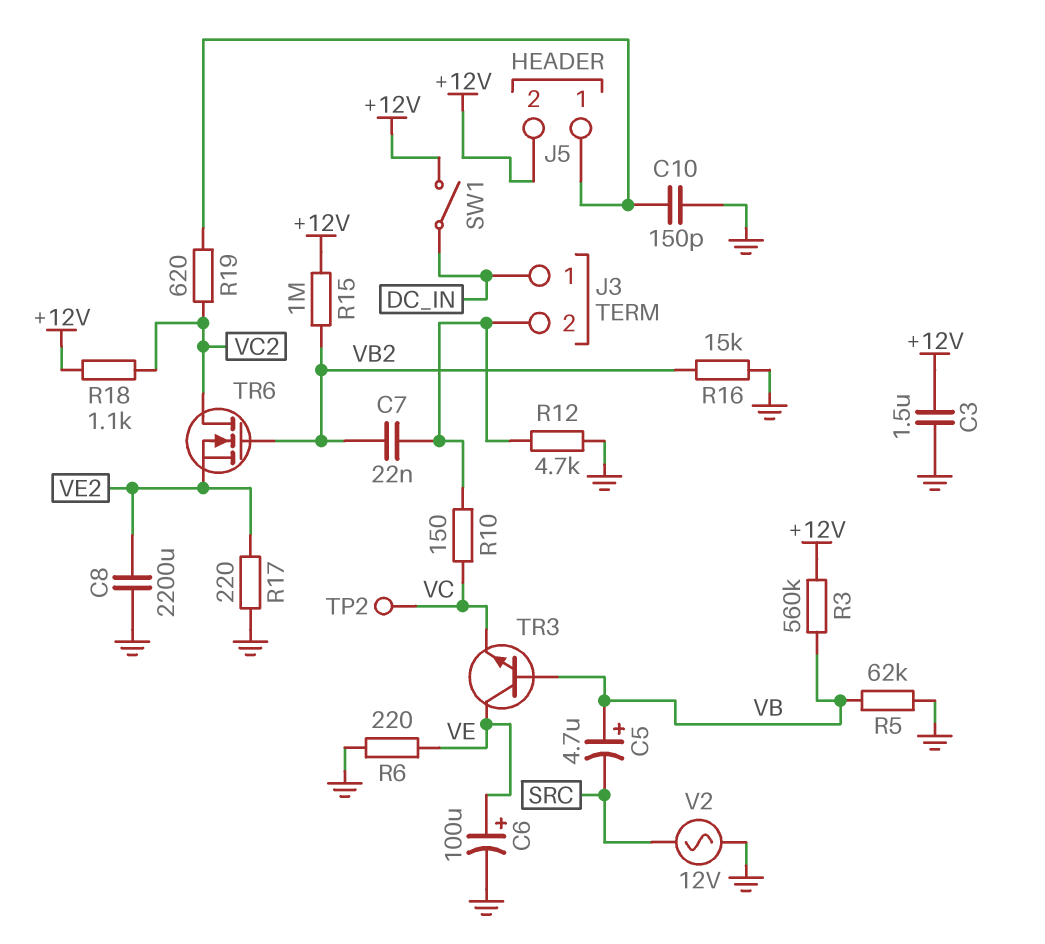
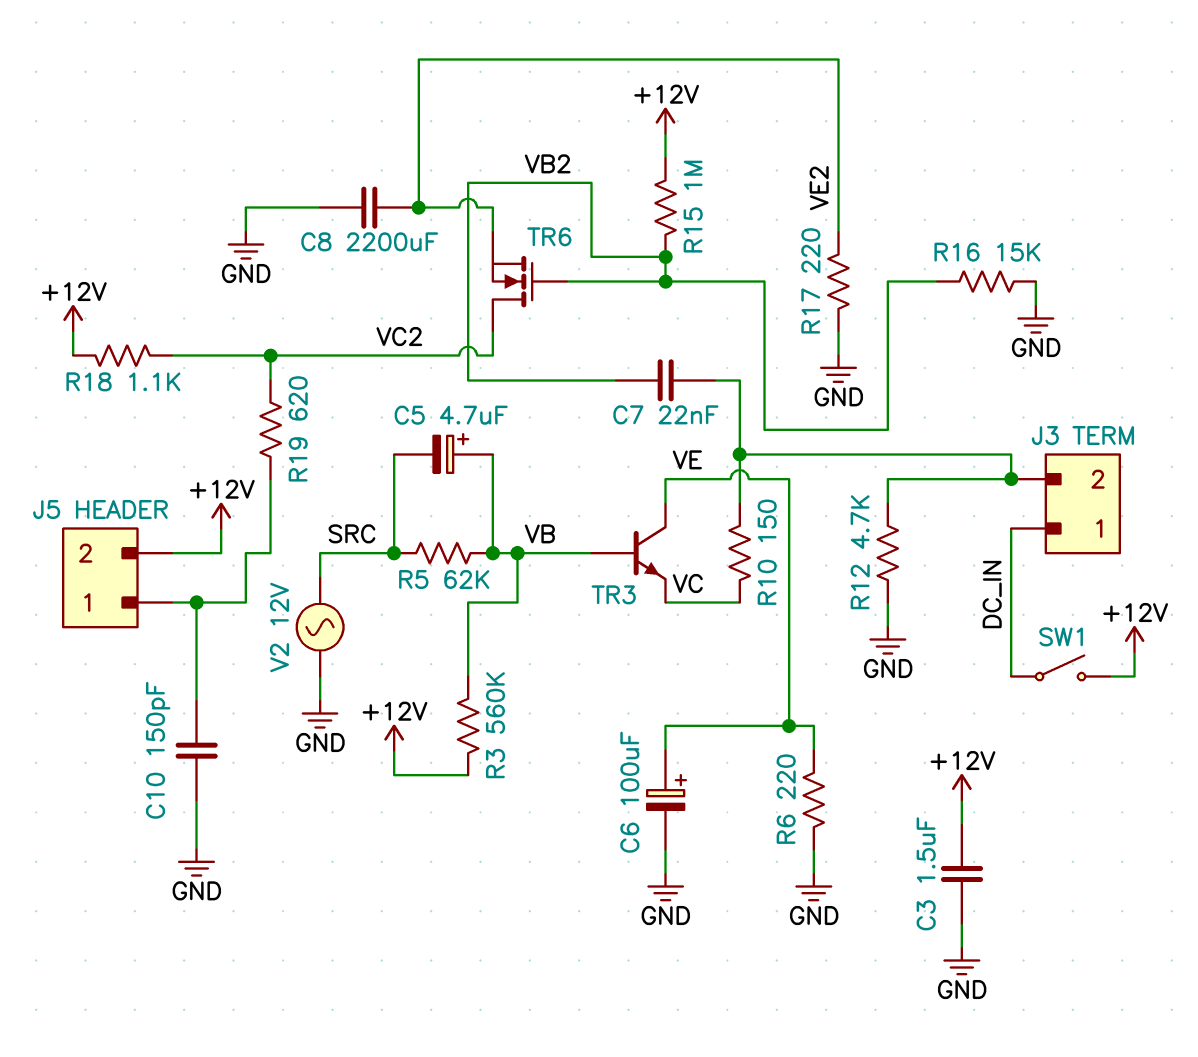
R5: 62k (GND, VB) -> 62k (SRC, VB)
TP2: test point (VC) -> none

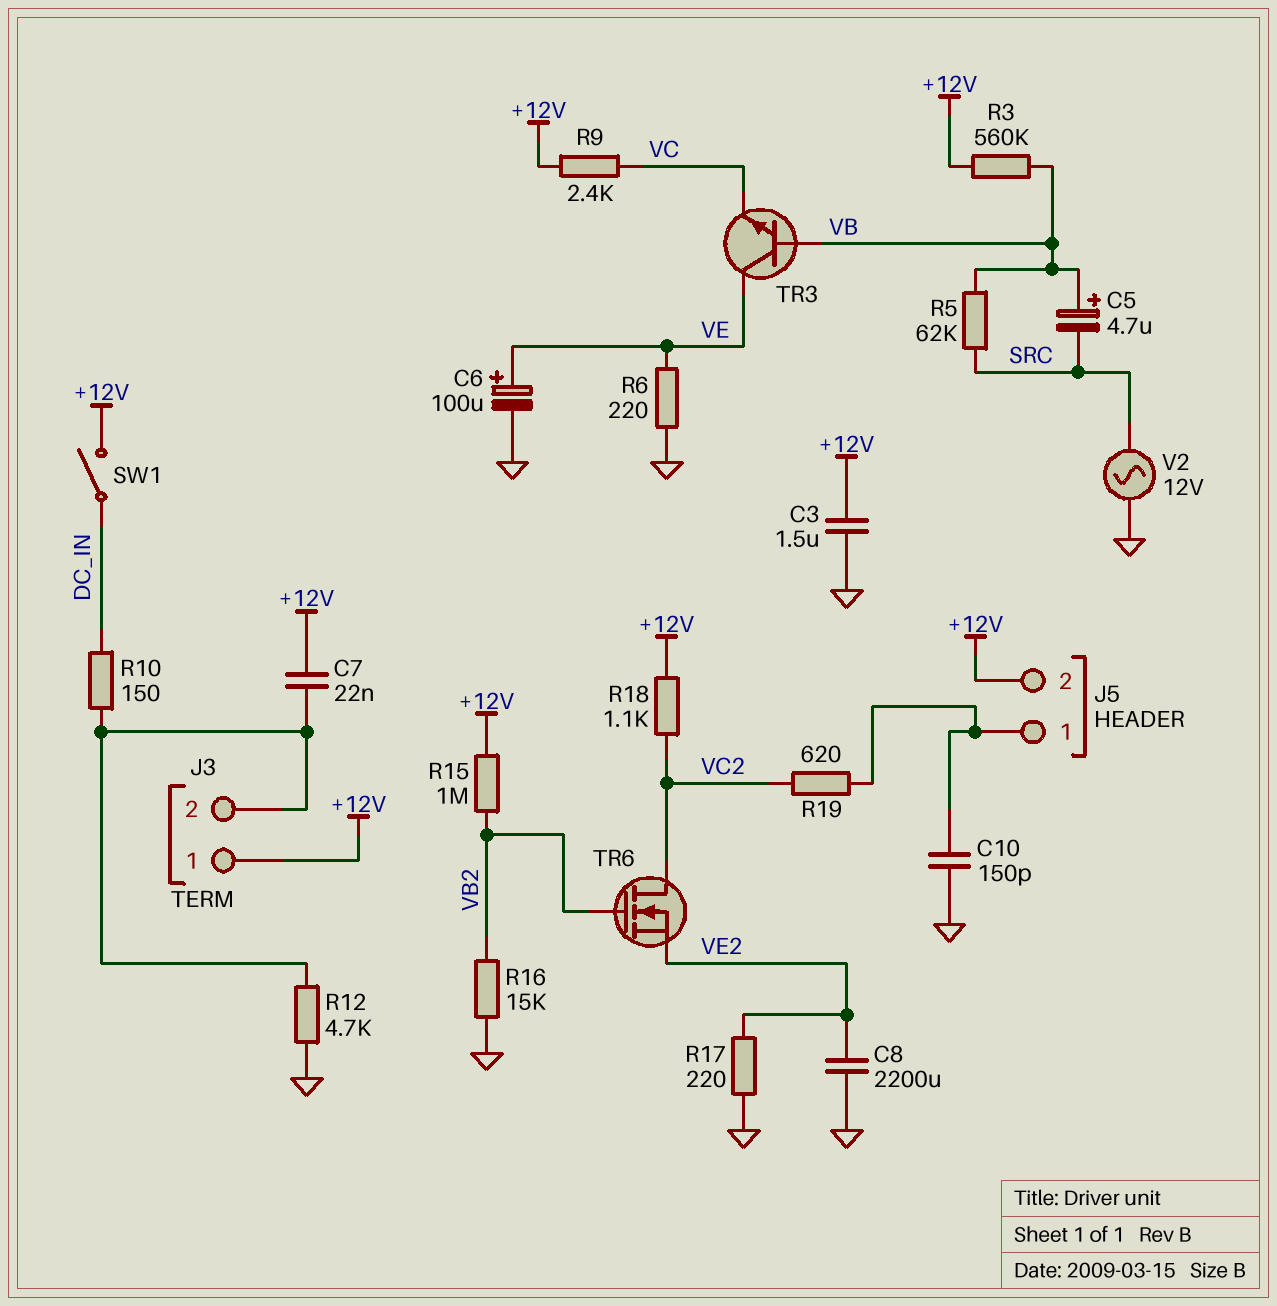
C7: 22nF (J3/2, VB2) -> 22nF (+12V, J3/2)
J3 pin 1: DC_IN -> +12V
R9: none -> 2.4k (+12V, VC)
R10: 150 (J3/2, VC) -> 150 (DC_IN, J3/2)

